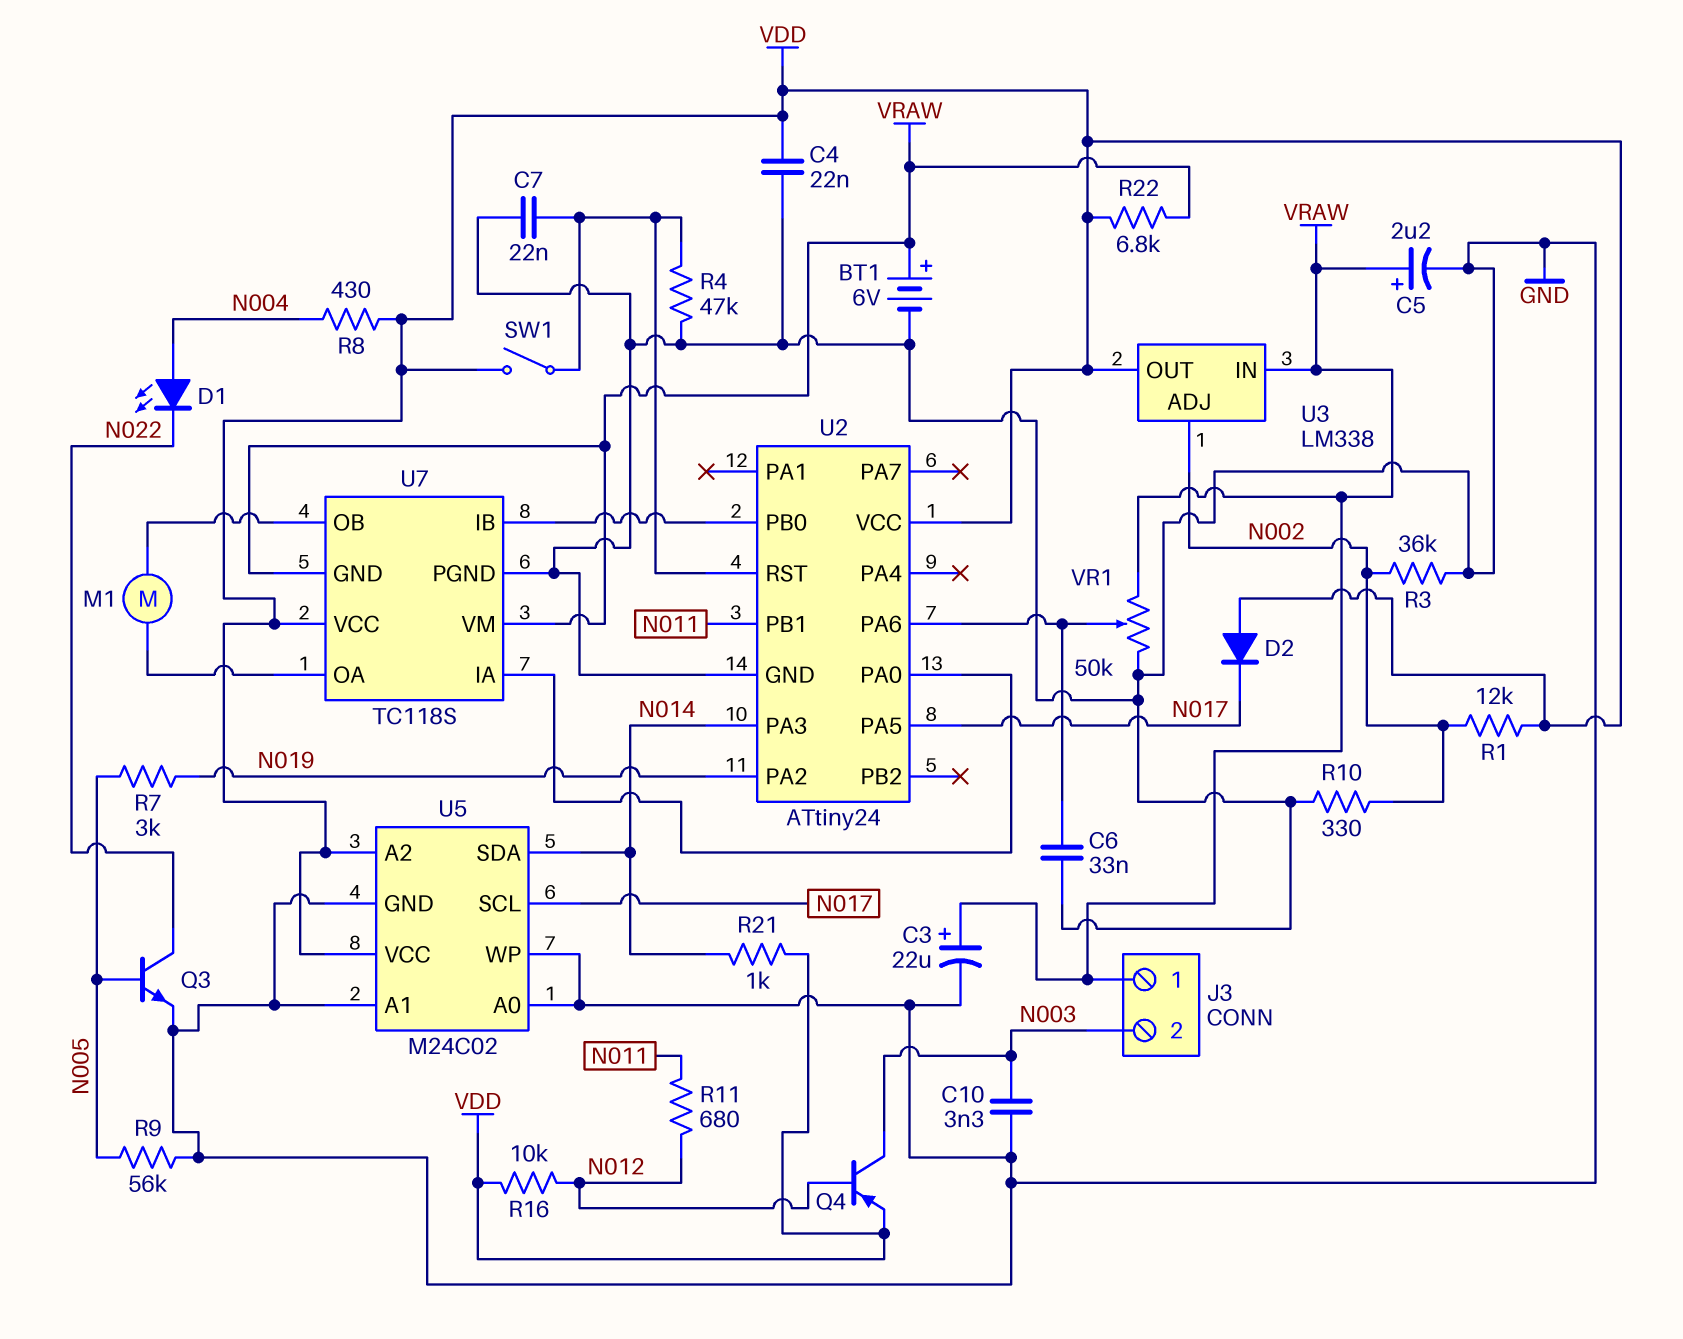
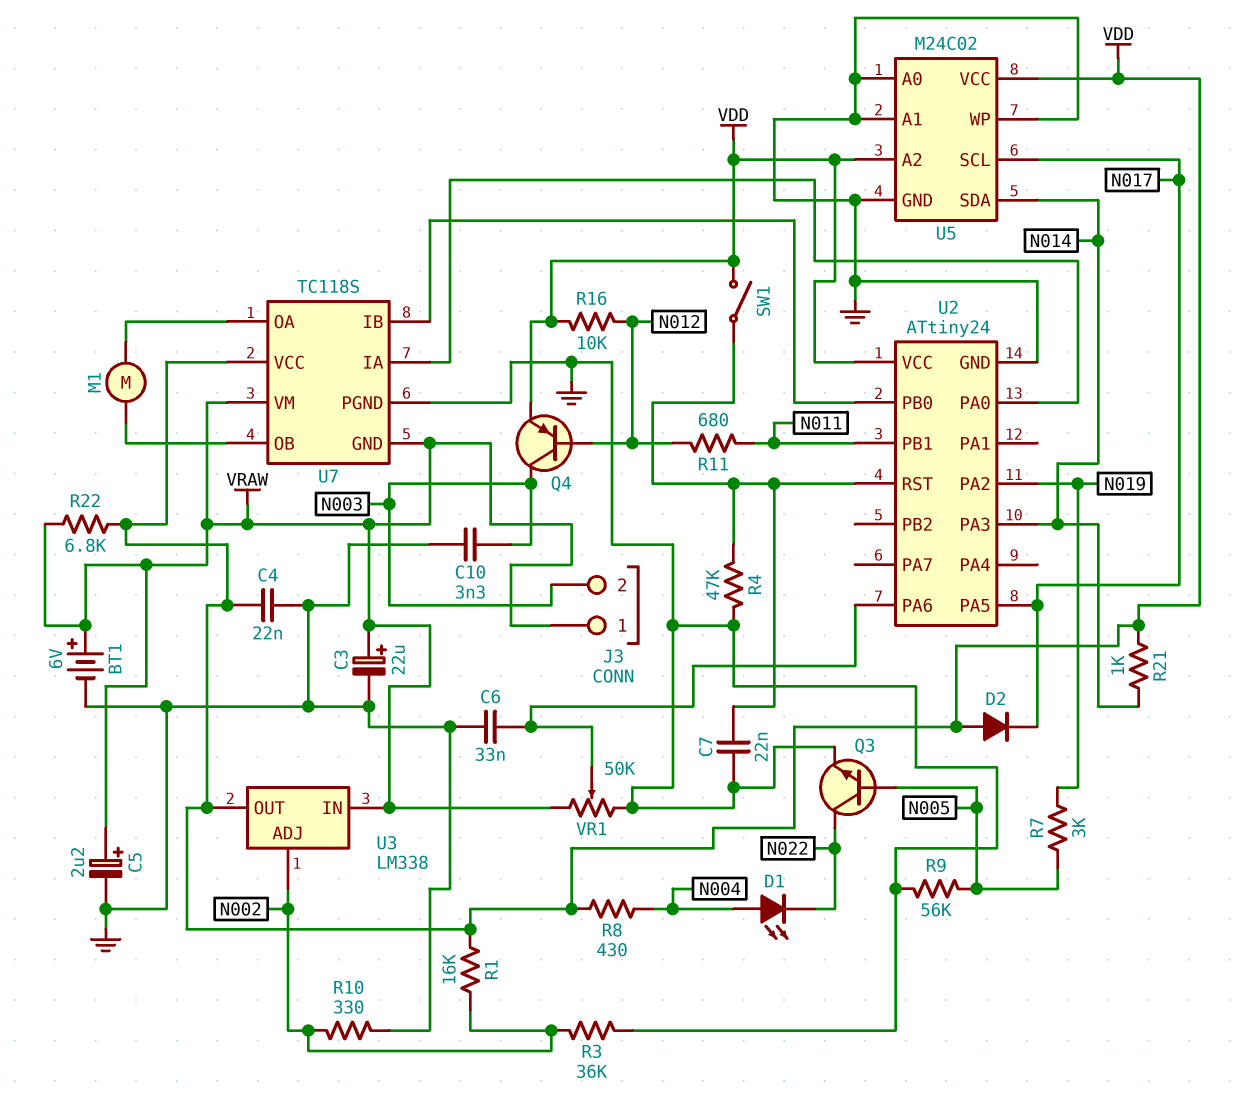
R1: 12k (N002, VDD) -> 16k (N002, VDD)

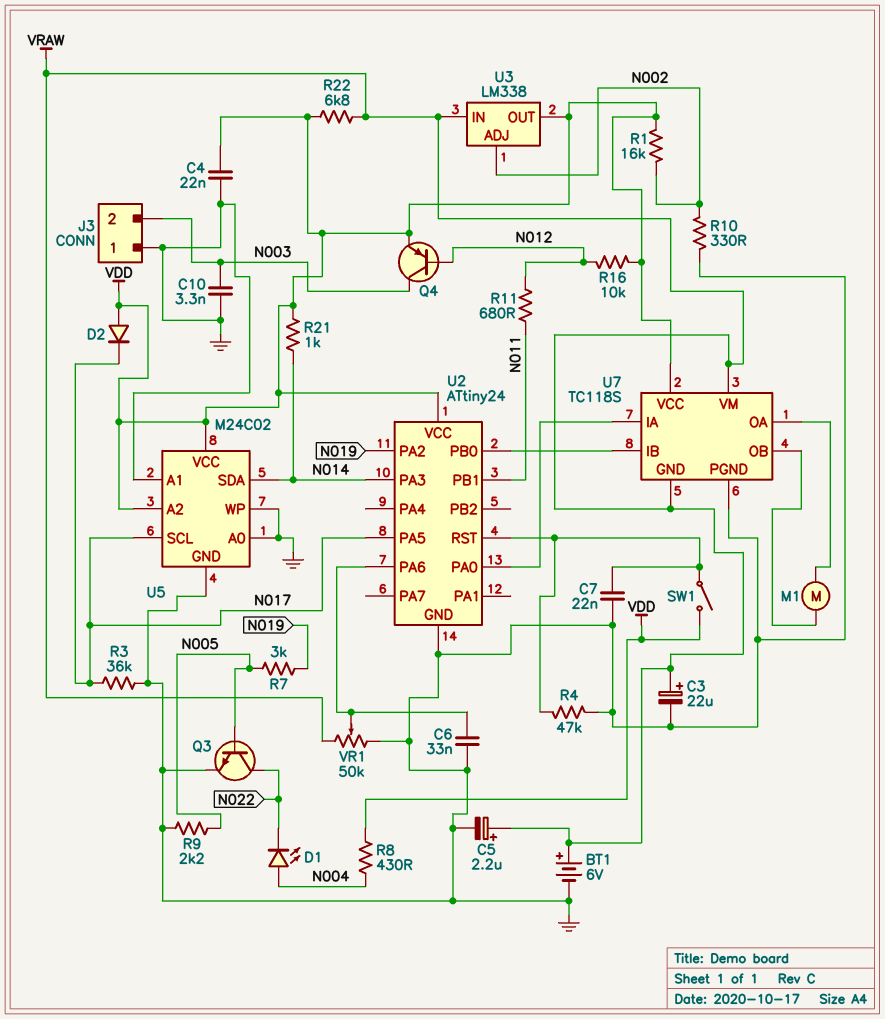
J3 pin 1: VRAW -> GND
R3: 36k (GND, N002) -> 36k (GND, N017)
R9: 56k (GND, N005) -> 2.2k (GND, N005)

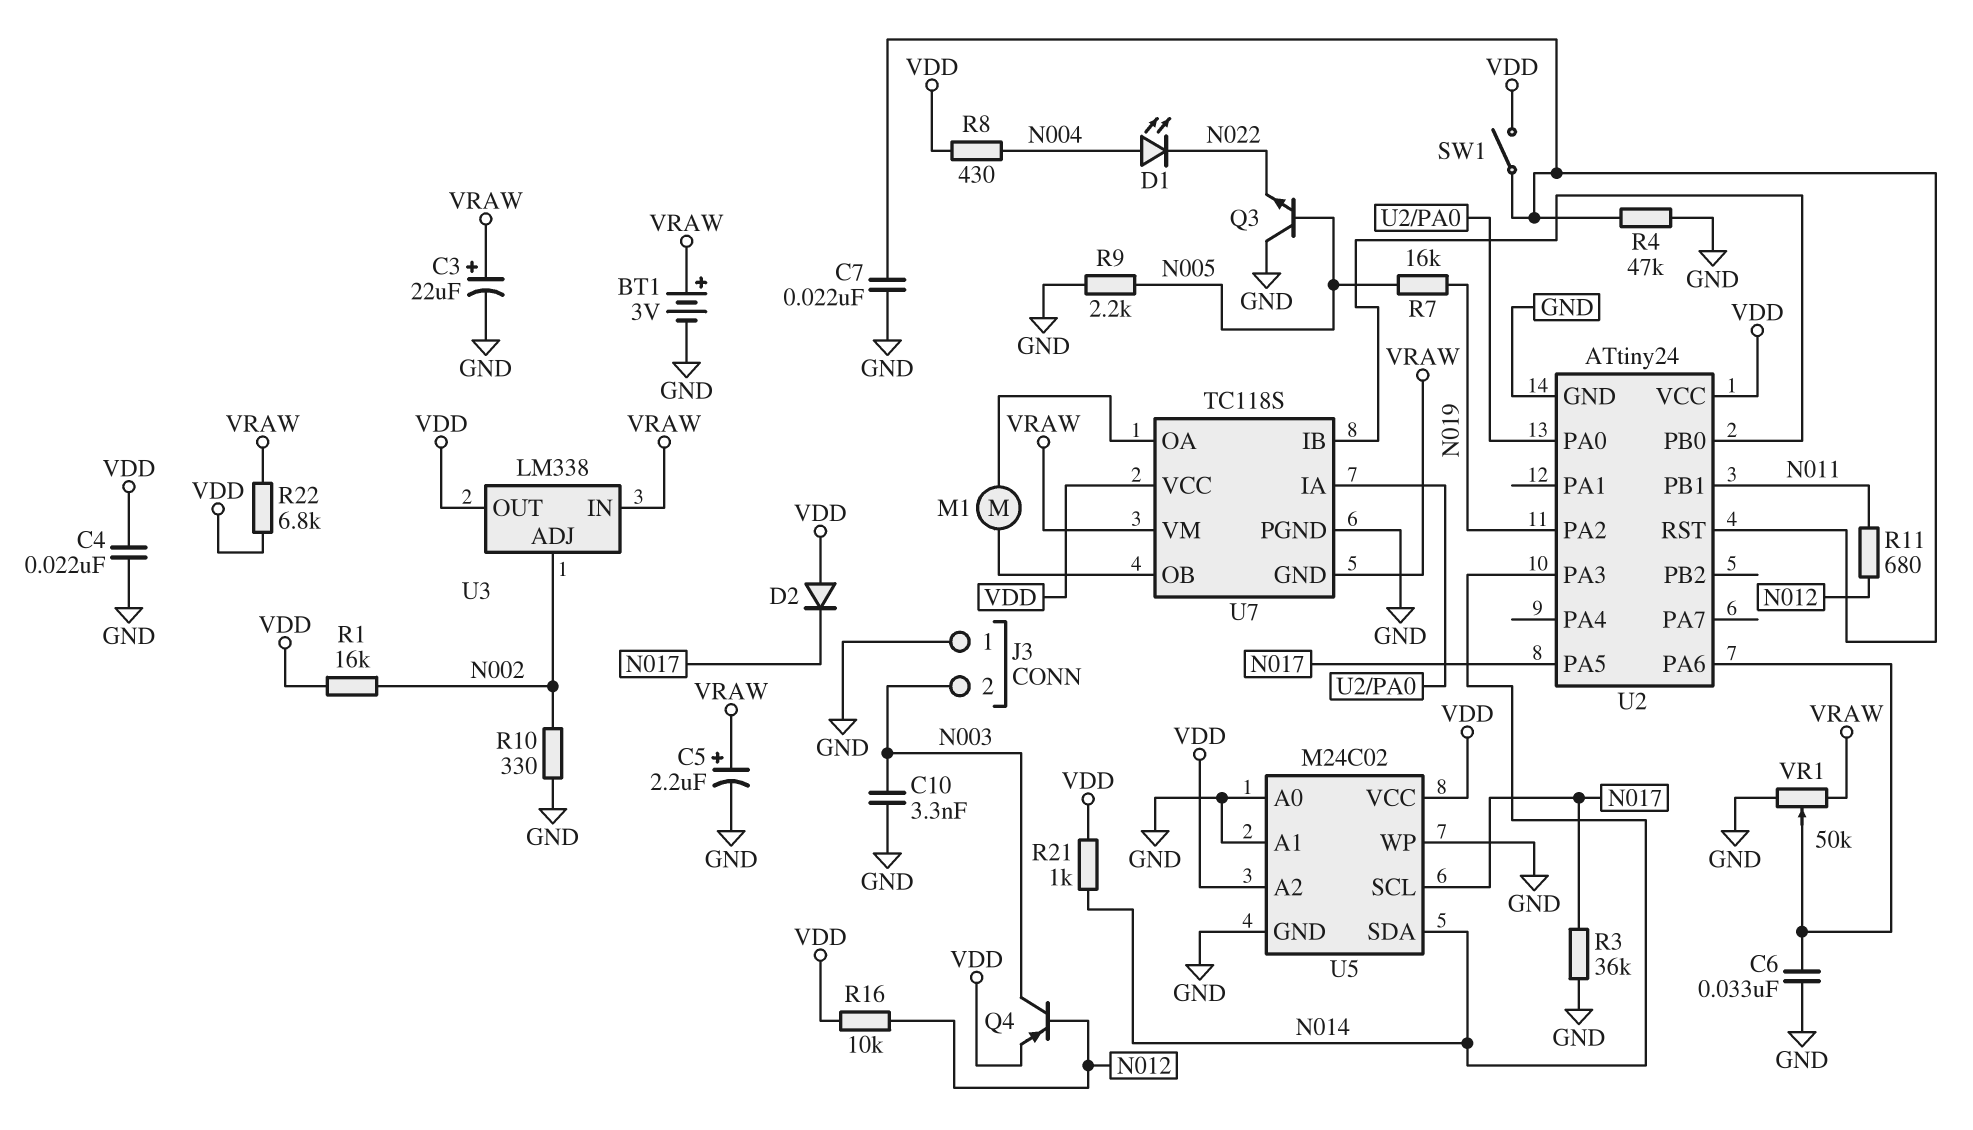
BT1: 6V (plus VRAW, minus GND) -> 3V (plus VRAW, minus GND)
Q3: NPN (B N005, C N022, E GND) -> NPN (B N005, C GND, E N022)
R7: 3k (N005, N019) -> 16k (N005, N019)

